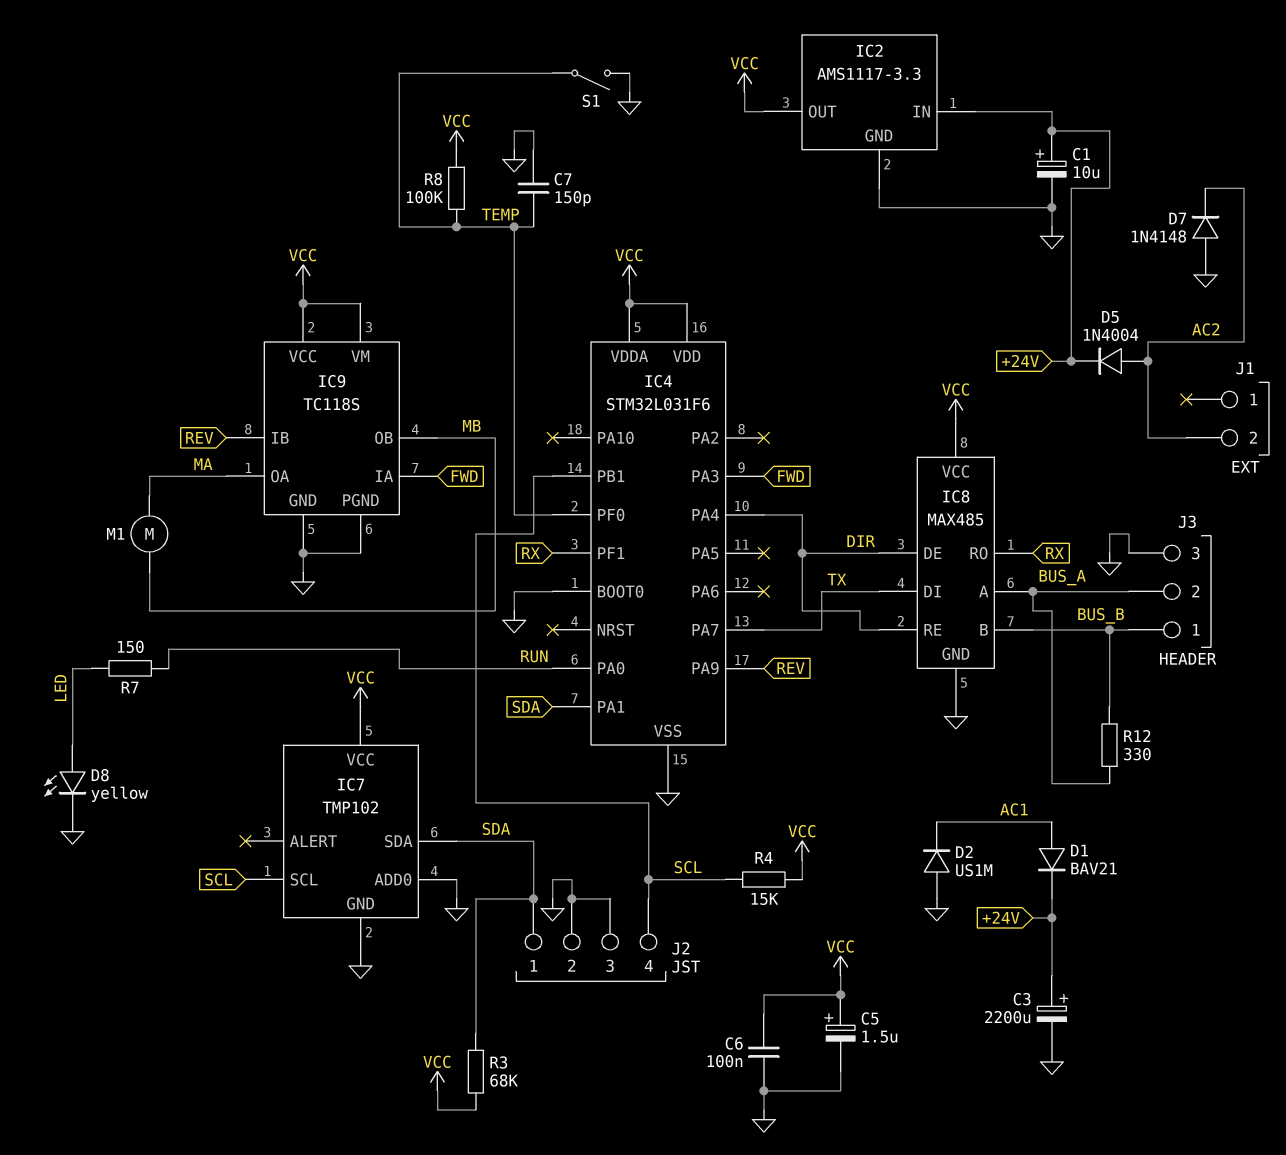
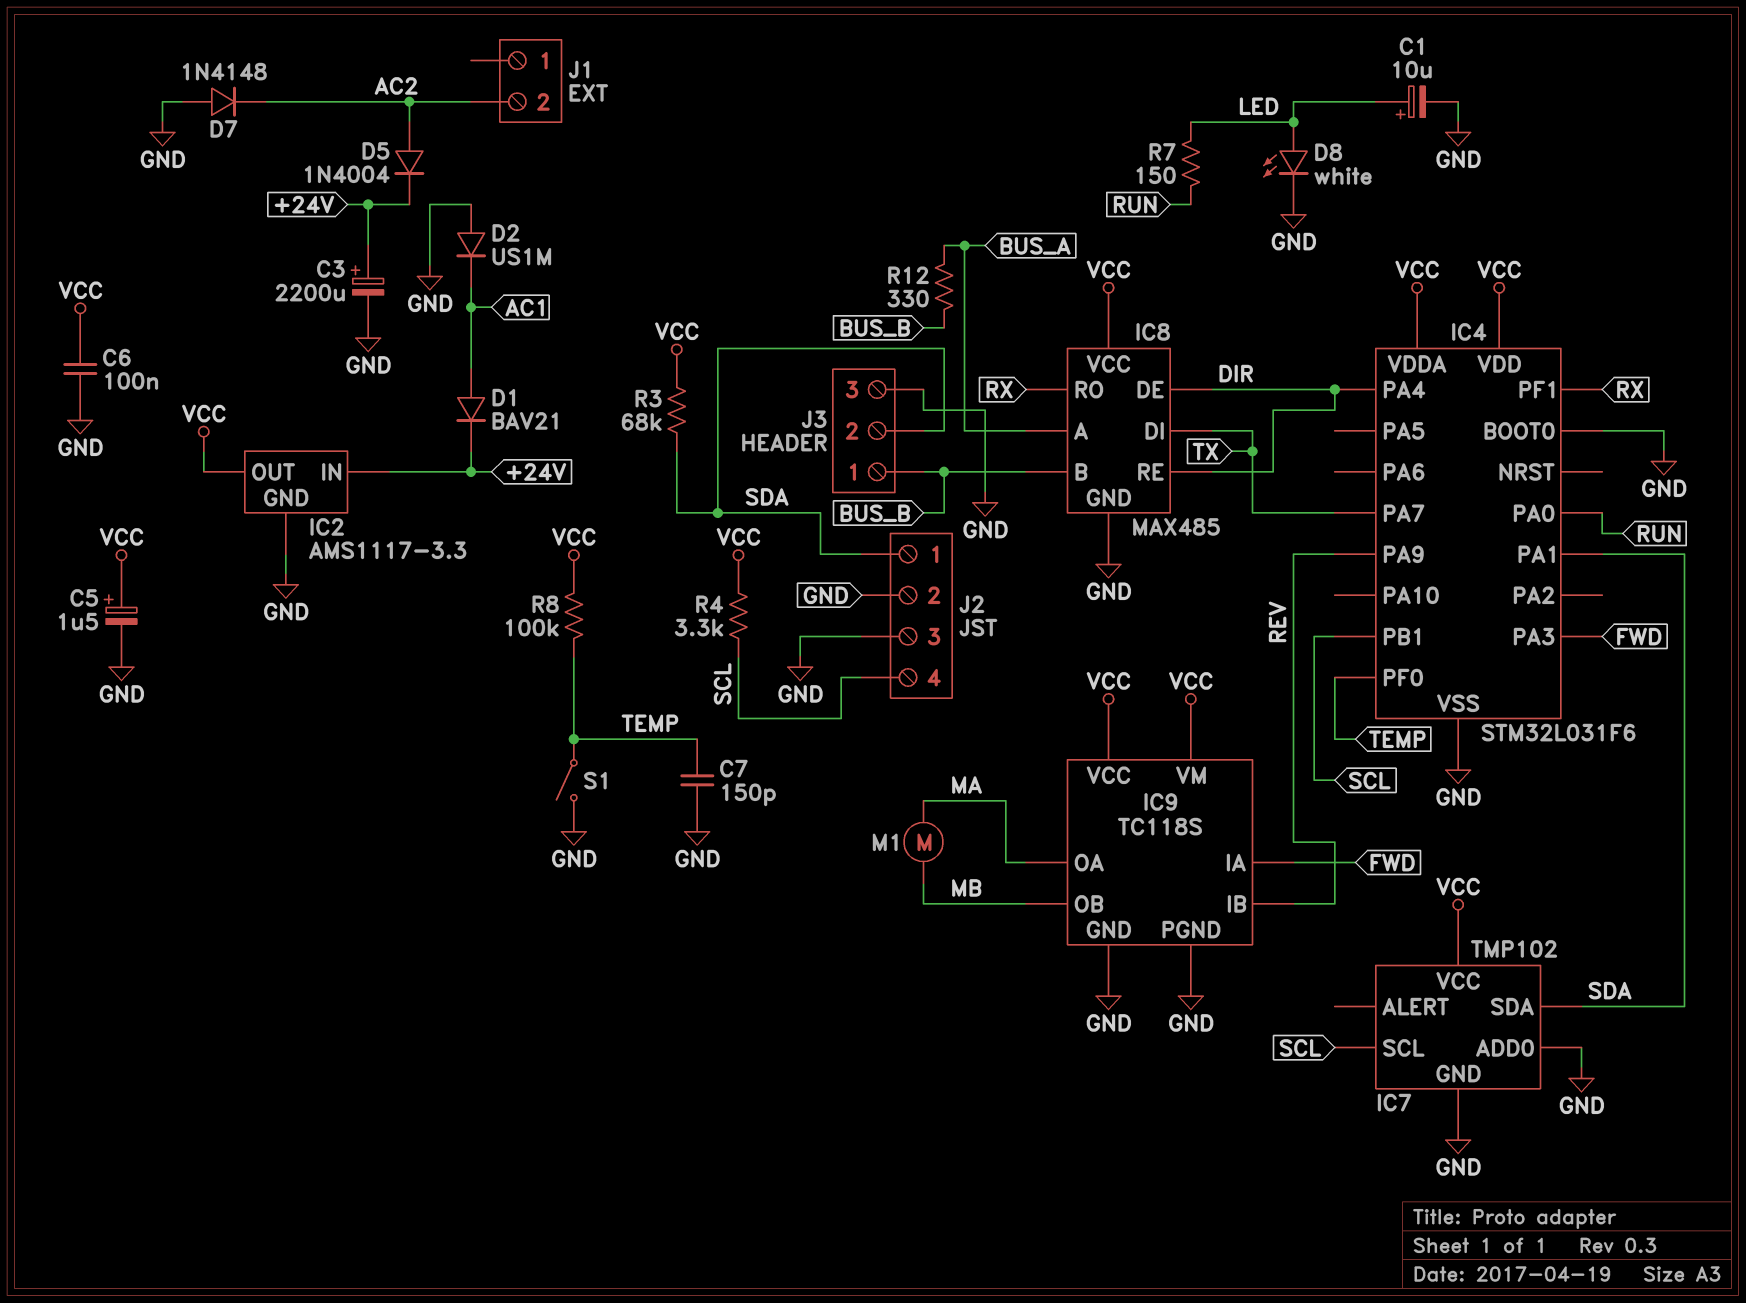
C1: 10uF (plus +24V, minus GND) -> 10uF (plus LED, minus GND)
D8: LED yellow (A LED, K GND) -> LED white (A LED, K GND)
J3 pin 2: BUS_A -> SDA
R4: 15k (SCL, VCC) -> 3.3k (SCL, VCC)

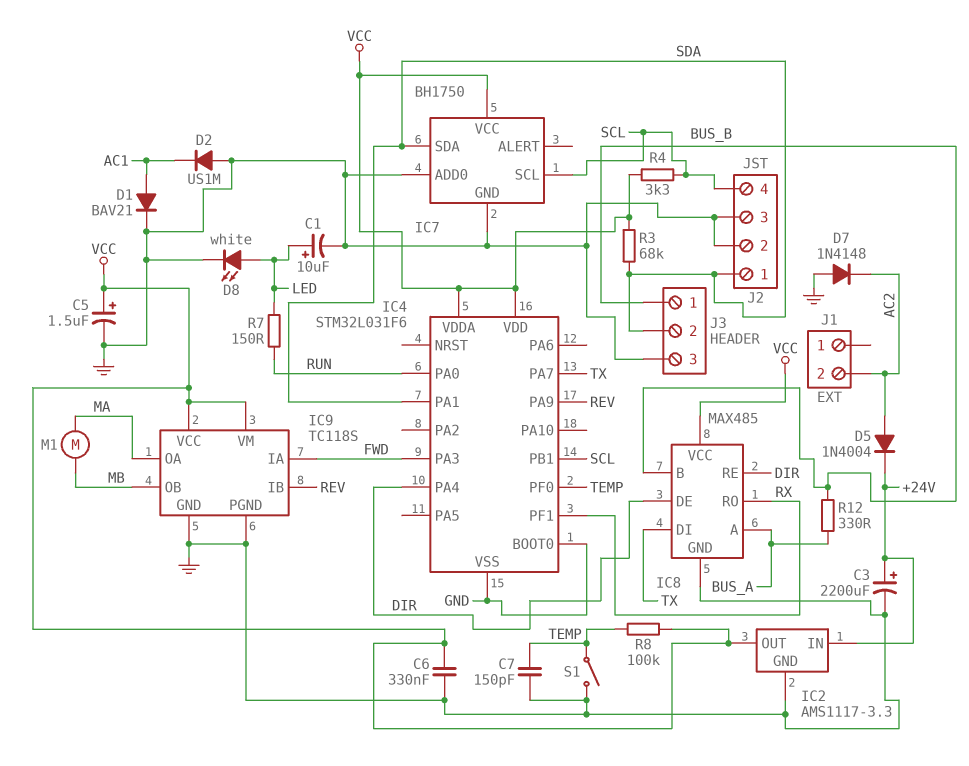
C6: 100nF (GND, VCC) -> 330nF (GND, VCC)
D1: diode BAV21 (A AC1, K +24V) -> diode BAV21 (A AC1, K GND)
IC7: TMP102 -> BH1750

